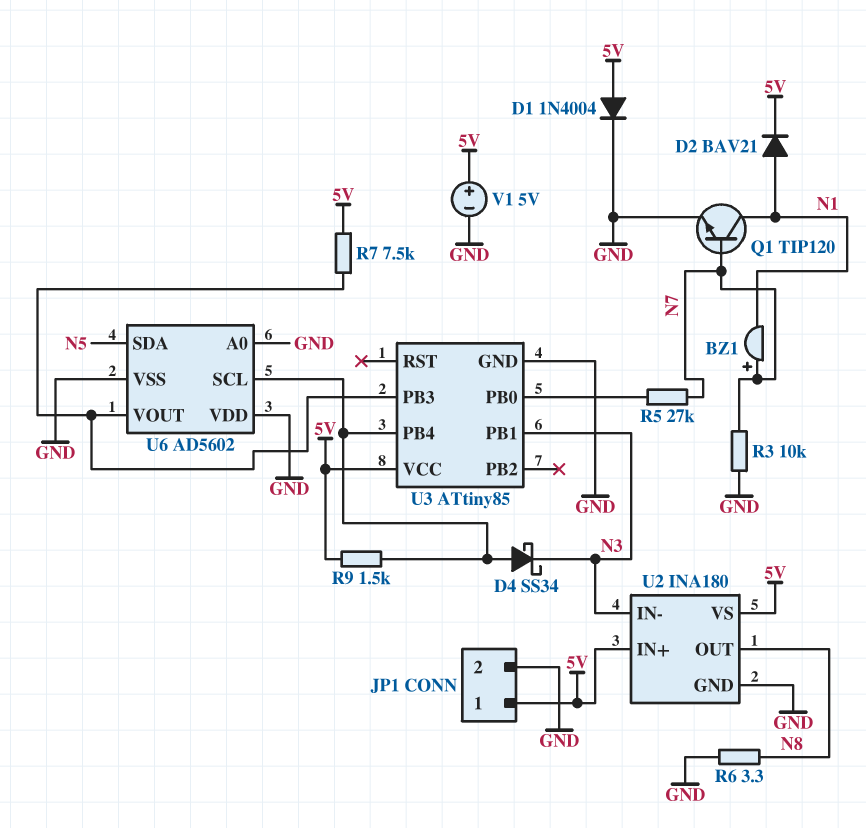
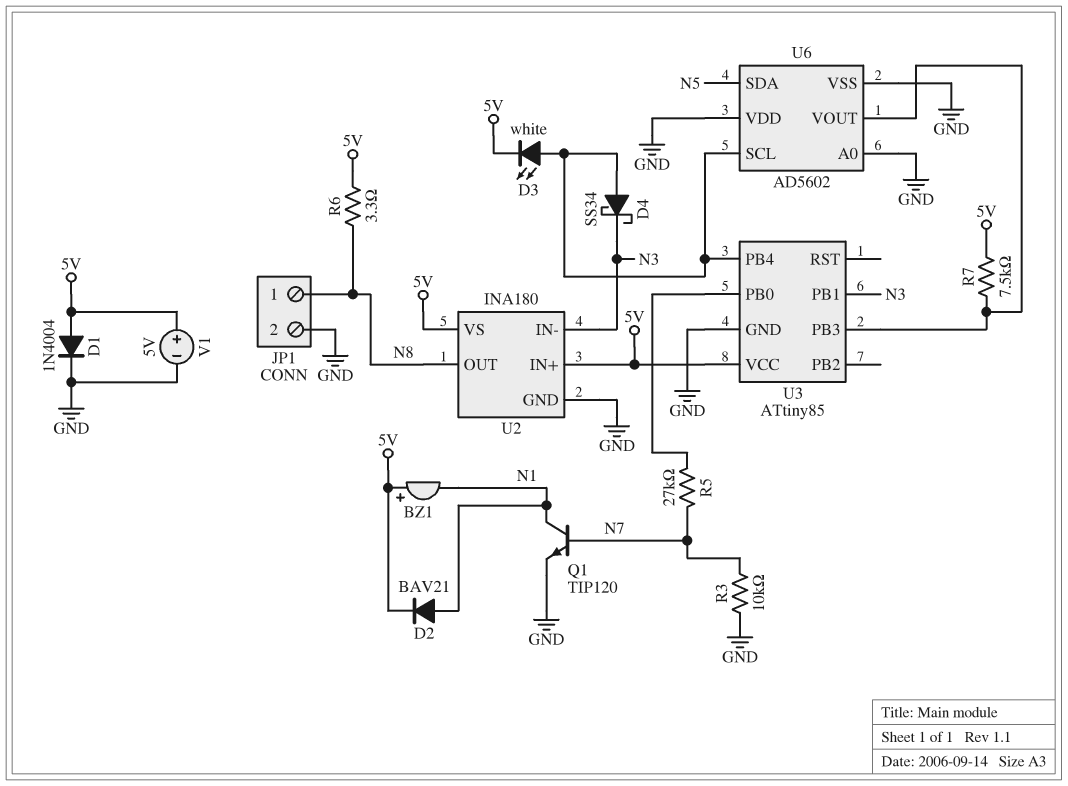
BZ1: buzzer (plus N7, minus N1) -> buzzer (plus 5V, minus N1)
D3: none -> LED white (A U3/PB4, K 5V)
JP1 pin 1: 5V -> N8
R6: 3.3 (GND, N8) -> 3.3 (5V, N8)
R9: 1.5k (5V, U3/PB4) -> none

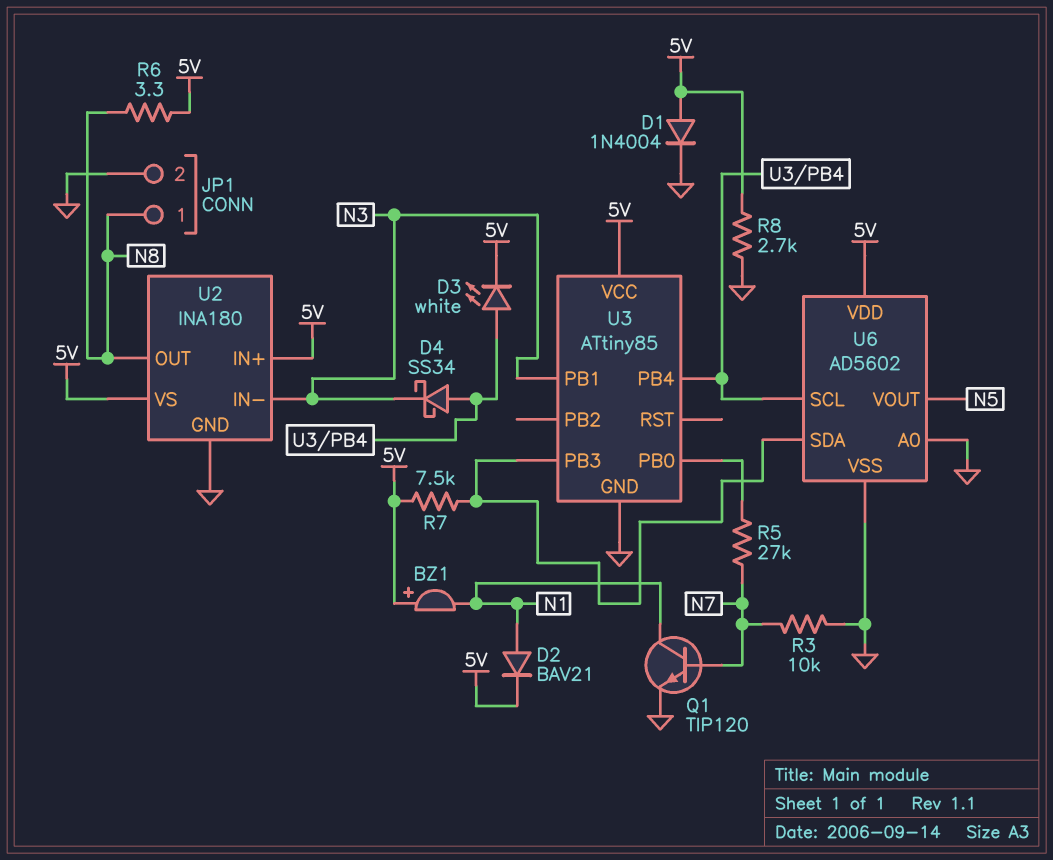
R8: none -> 2.7k (5V, GND)
U6 pin SDA: N5 -> U3/PB3
U6 pin VDD: GND -> 5V
U6 pin VOUT: U3/PB3 -> N5
V1: 5V (plus 5V, minus GND) -> none

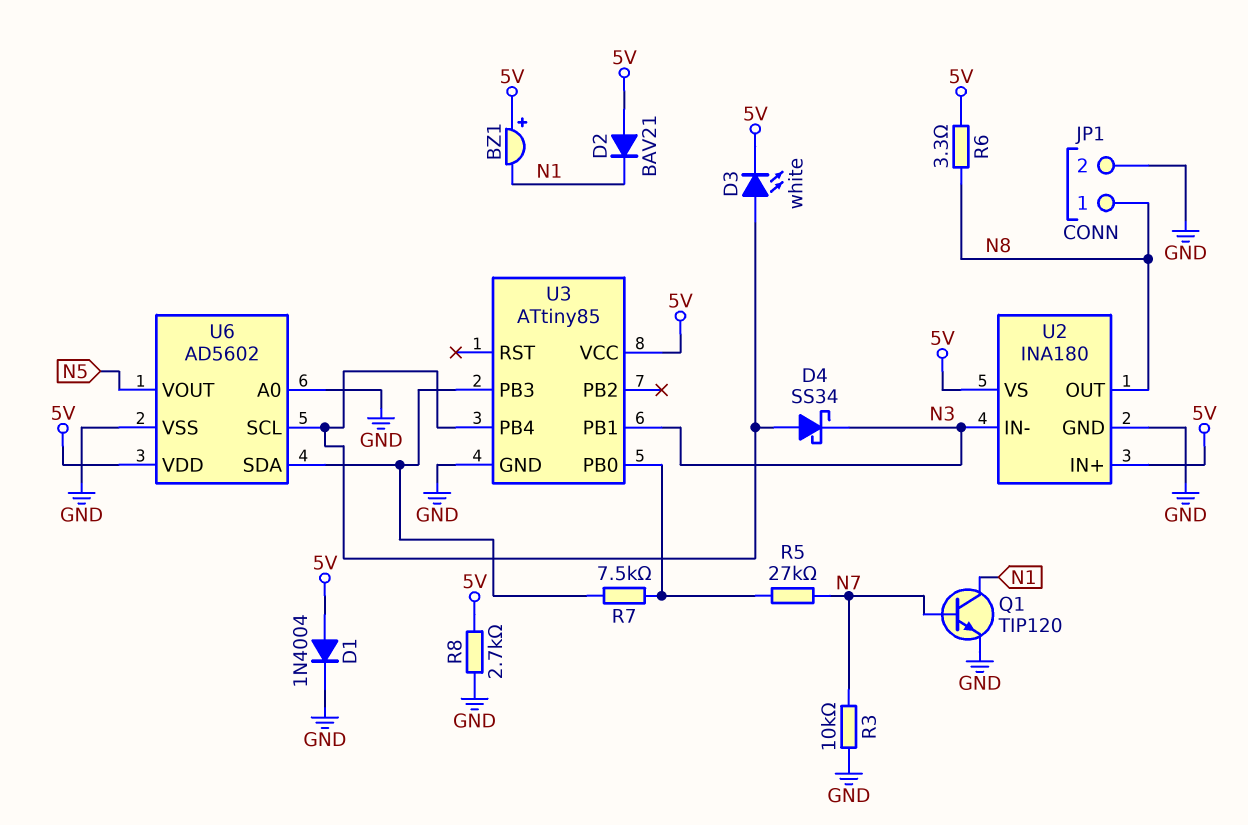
D2: diode BAV21 (A N1, K 5V) -> diode BAV21 (A 5V, K N1)
R7: 7.5k (5V, U3/PB3) -> 7.5k (U3/PB0, U3/PB3)

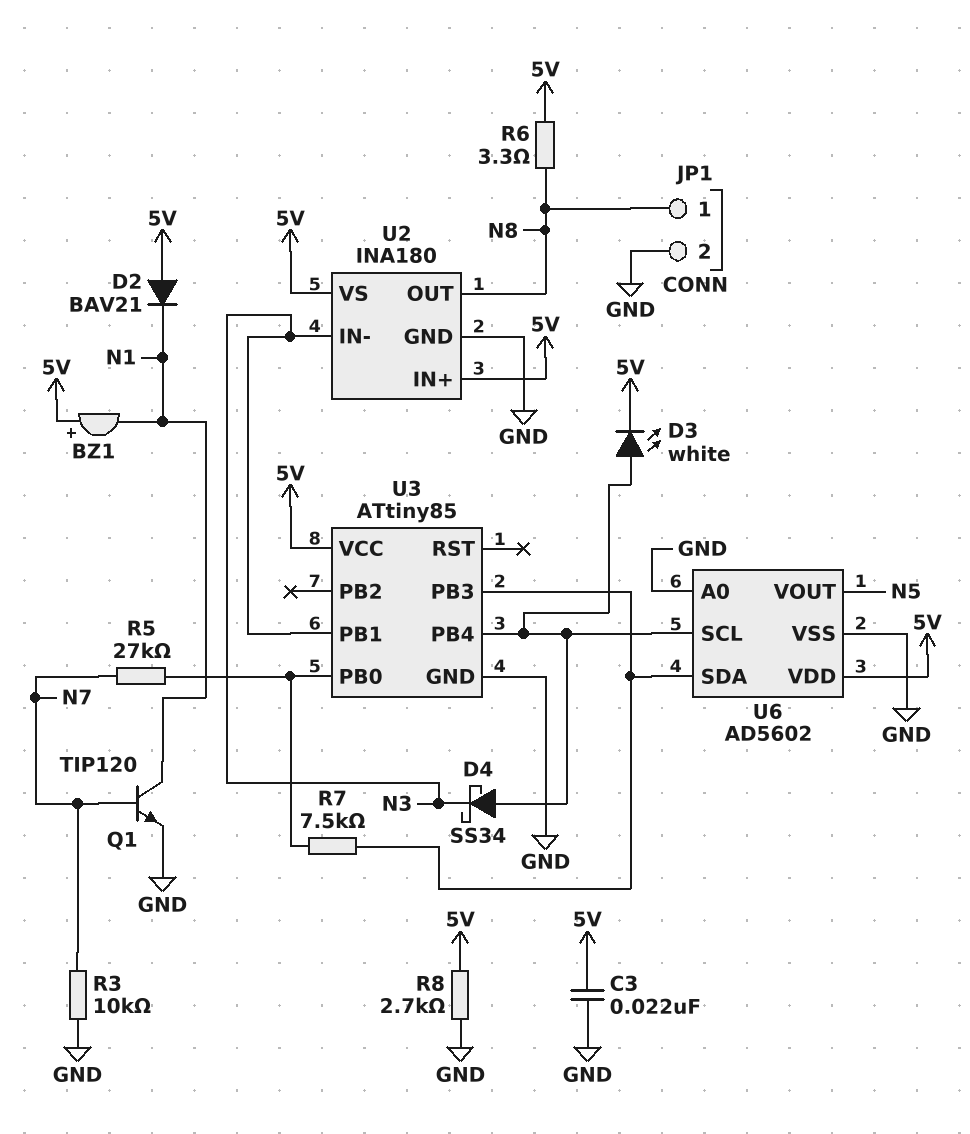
C3: none -> 22nF (5V, GND)
D1: diode 1N4004 (A 5V, K GND) -> none

